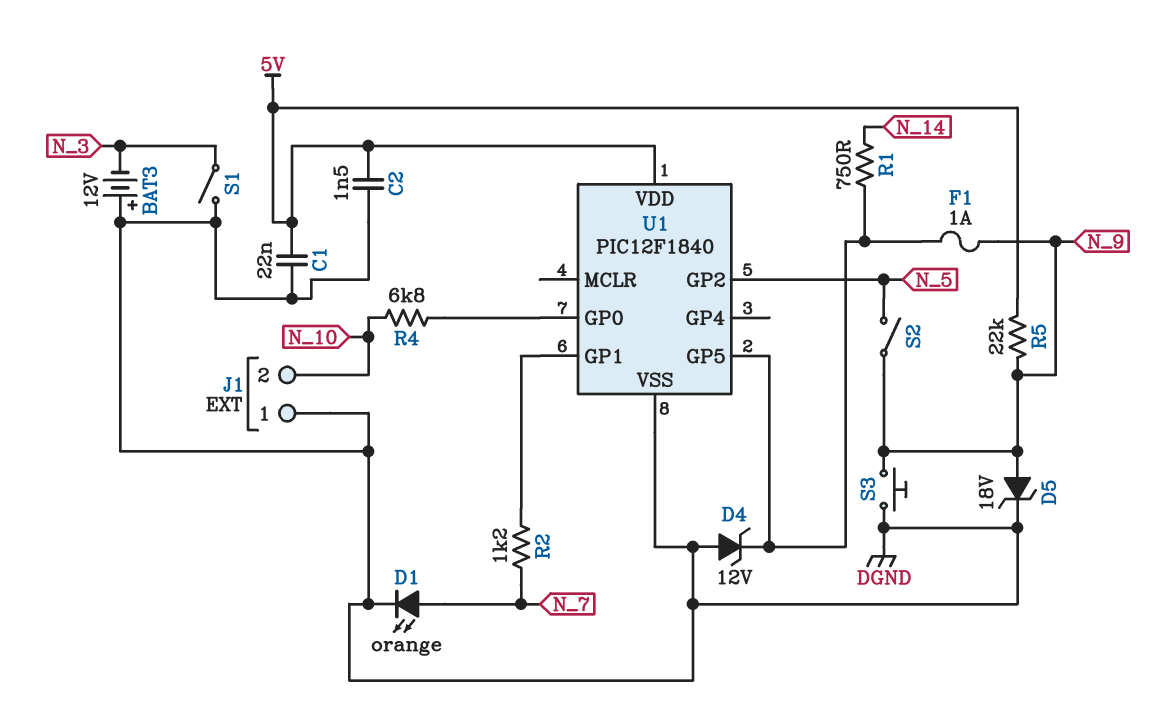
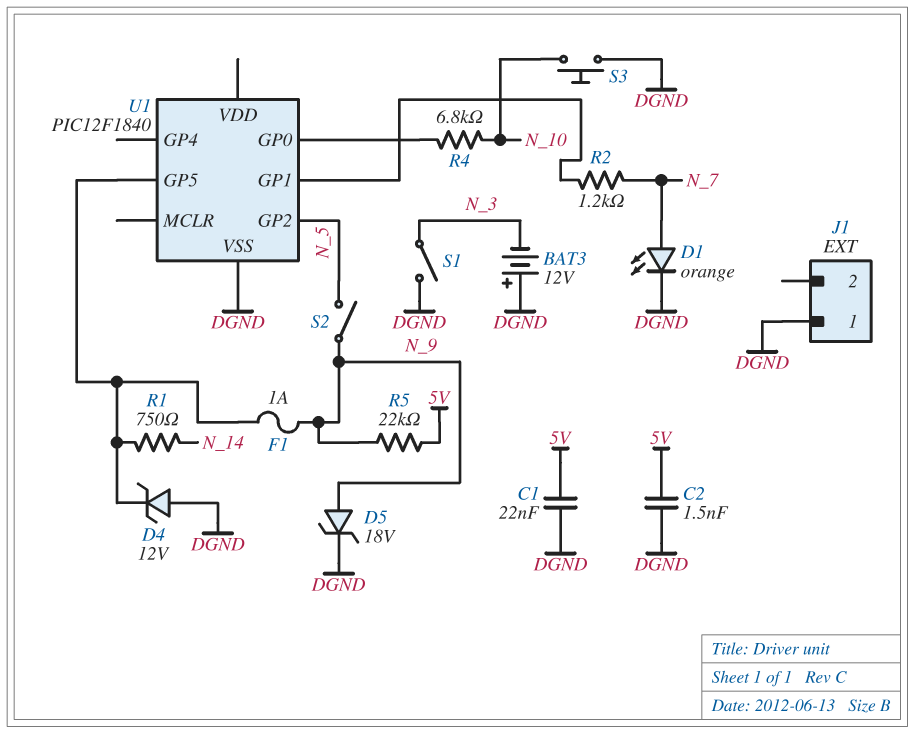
J1 pin 2: N_10 -> none
S3: button (DGND, N_9) -> button (DGND, N_10)
U1 pin VDD: 5V -> none

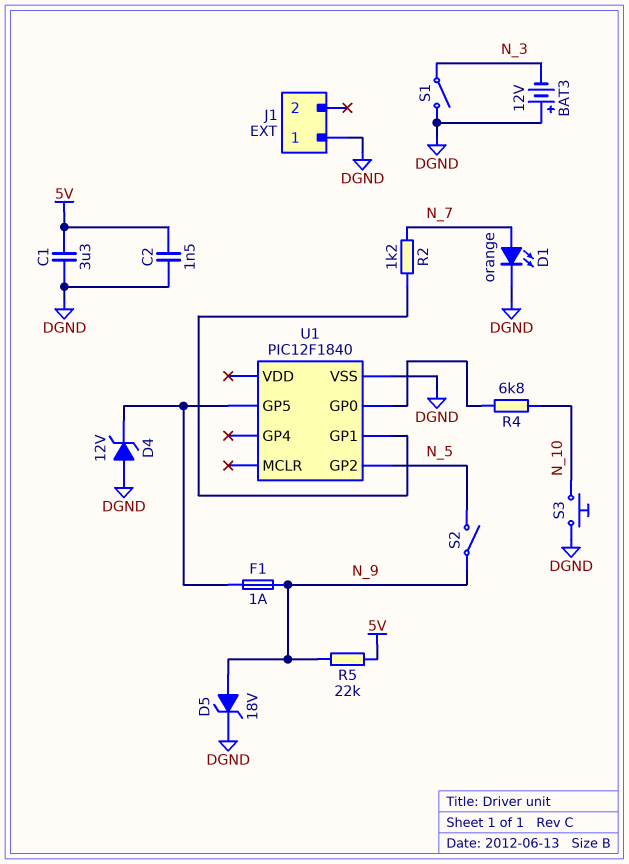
C1: 22nF (5V, DGND) -> 3.3uF (5V, DGND)
R1: 750 (N_14, U1/GP5) -> none

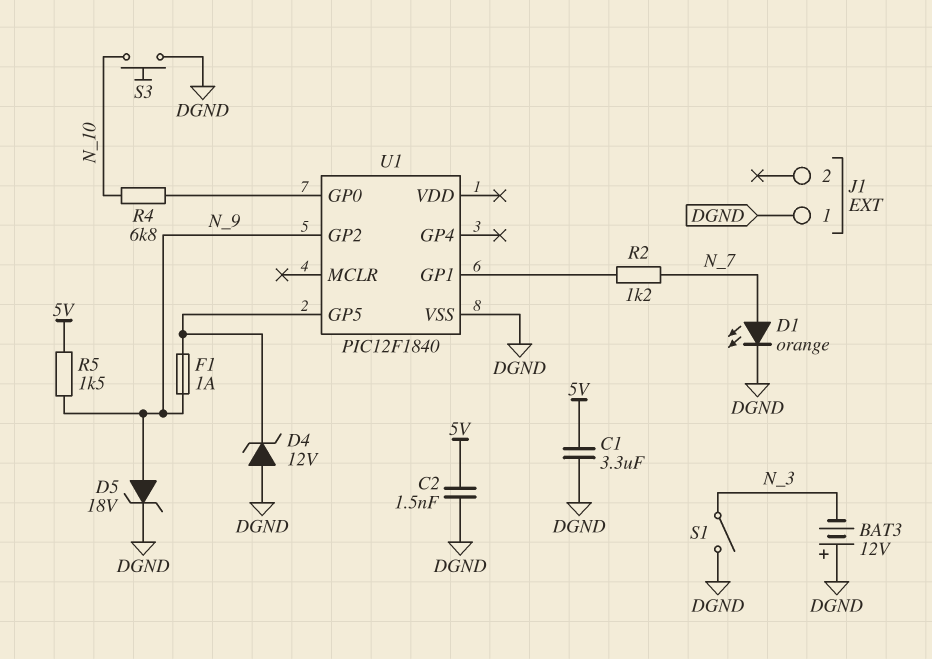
R5: 22k (5V, N_9) -> 1.5k (5V, N_9)
S2: switch (N_5, N_9) -> none
U1 pin GP2: N_5 -> N_9

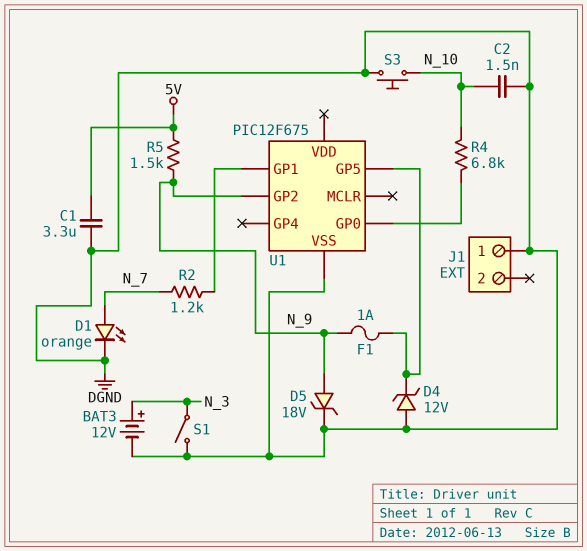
BAT3: 12V (plus DGND, minus N_3) -> 12V (plus N_3, minus DGND)
C2: 1.5nF (5V, DGND) -> 1.5nF (DGND, N_10)
U1: PIC12F1840 -> PIC12F675

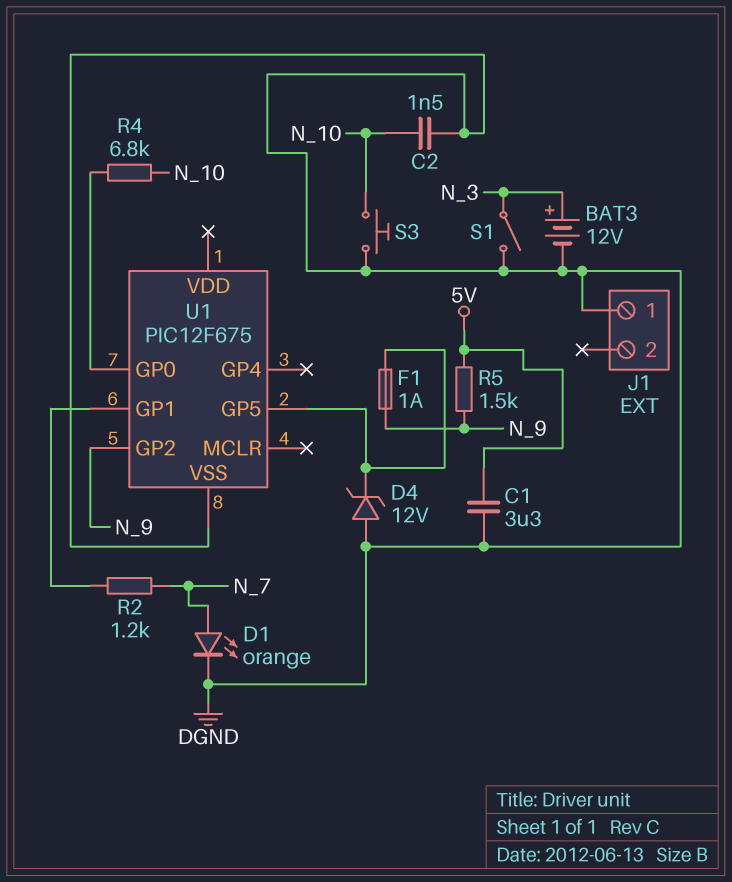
D5: zener 18V (A N_9, K DGND) -> none

